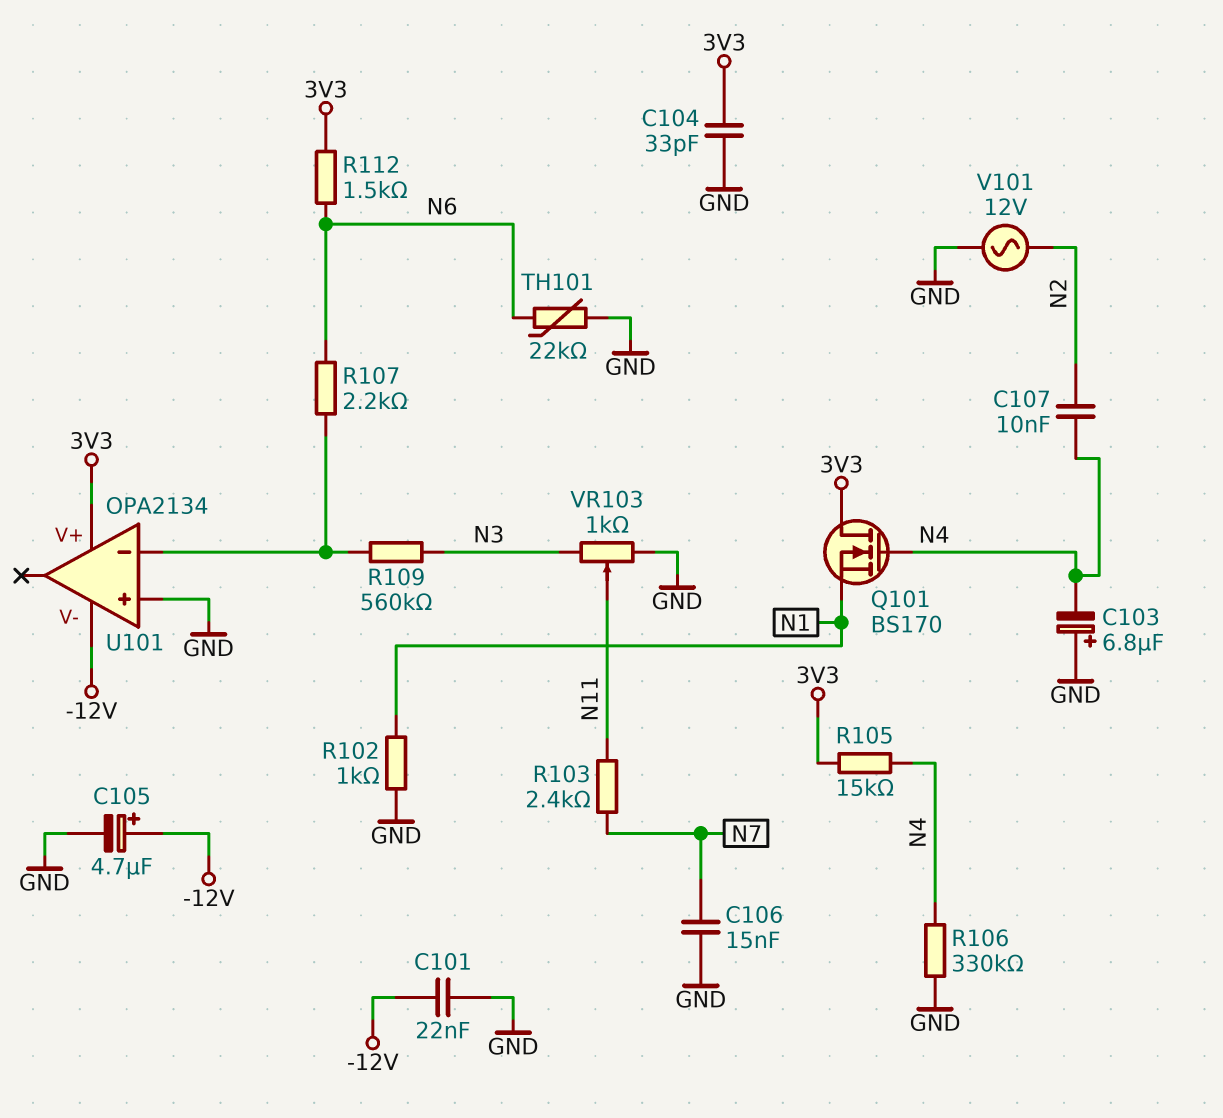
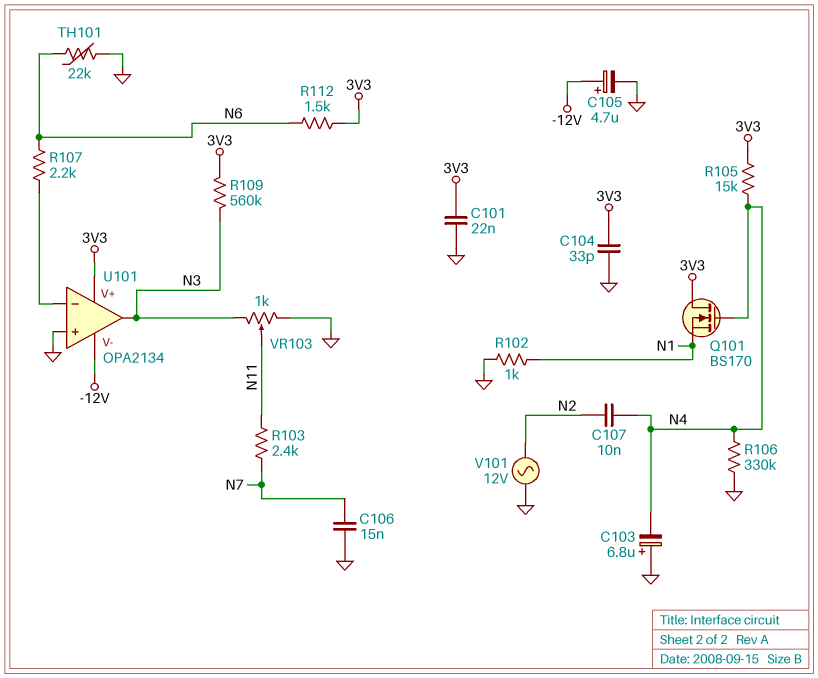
C101: 22nF (-12V, GND) -> 22nF (3V3, GND)
R109: 560k (N3, U101/in-) -> 560k (3V3, N3)
U101 pin out: none -> N3

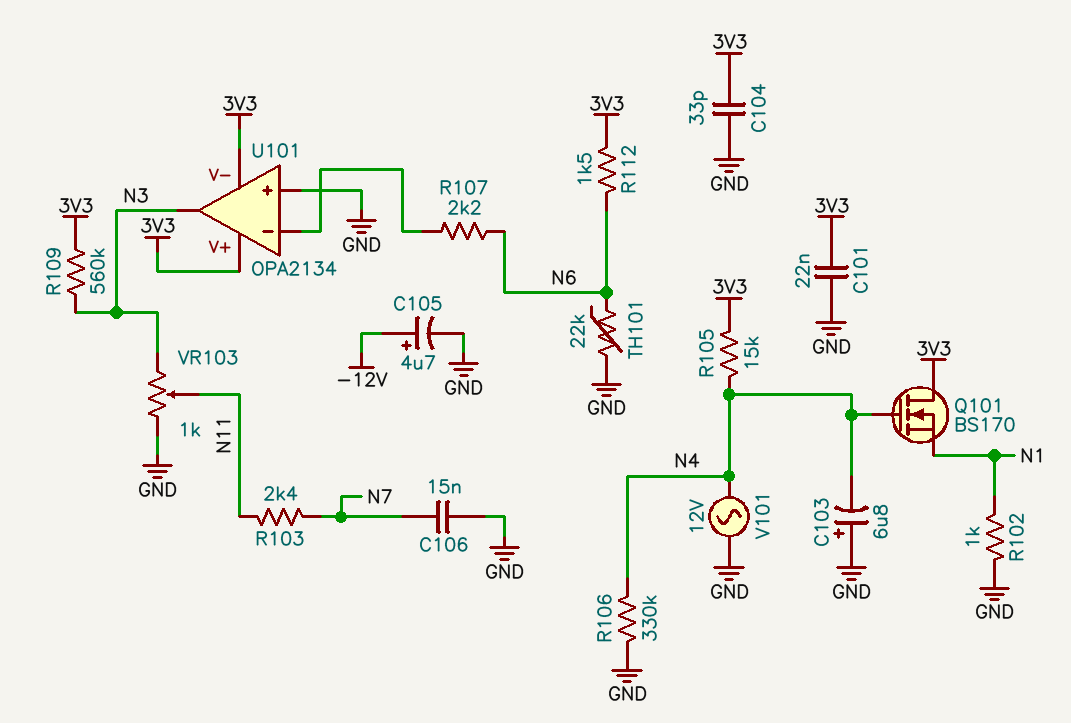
C107: 10nF (N2, N4) -> none
U101 pin V-: -12V -> 3V3
V101: AC 12V (GND, N2) -> AC 12V (GND, N4)

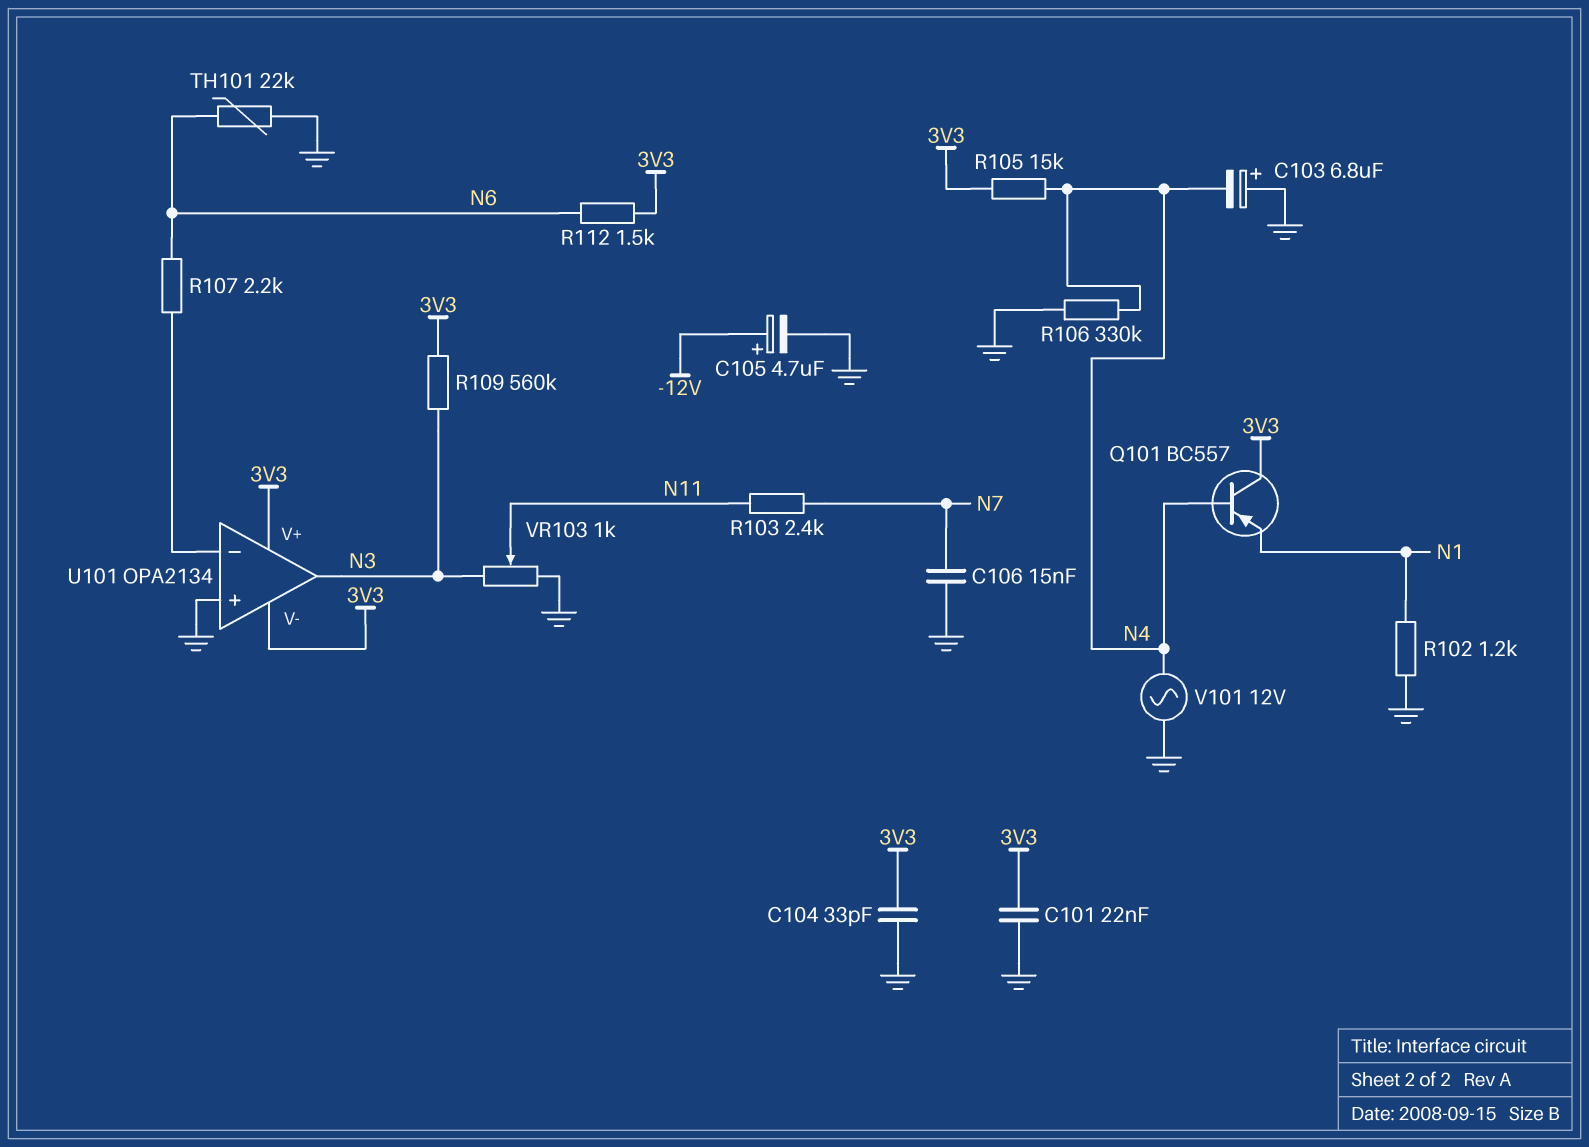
Q101: NMOS BS170 (G N4, D 3V3, S N1) -> PNP BC557 (B N4, C 3V3, E N1)
R102: 1k (GND, N1) -> 1.2k (GND, N1)

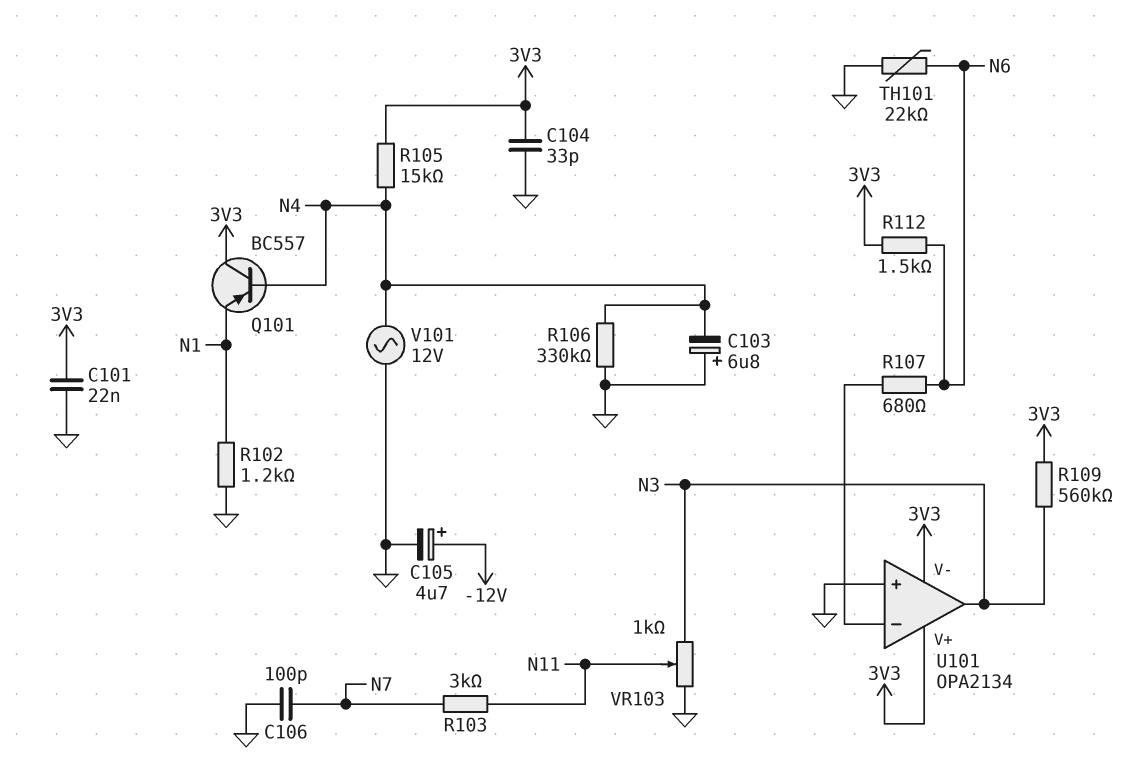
C106: 15nF (GND, N7) -> 100pF (GND, N7)
R103: 2.4k (N7, N11) -> 3k (N7, N11)
R107: 2.2k (N6, U101/in-) -> 680 (N6, U101/in-)

